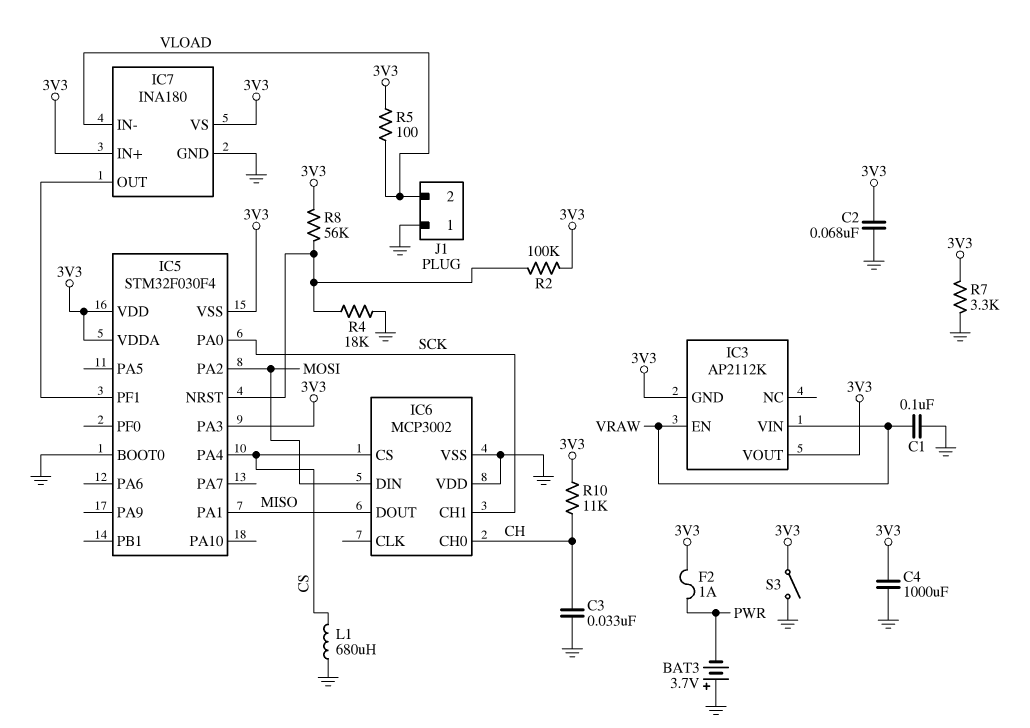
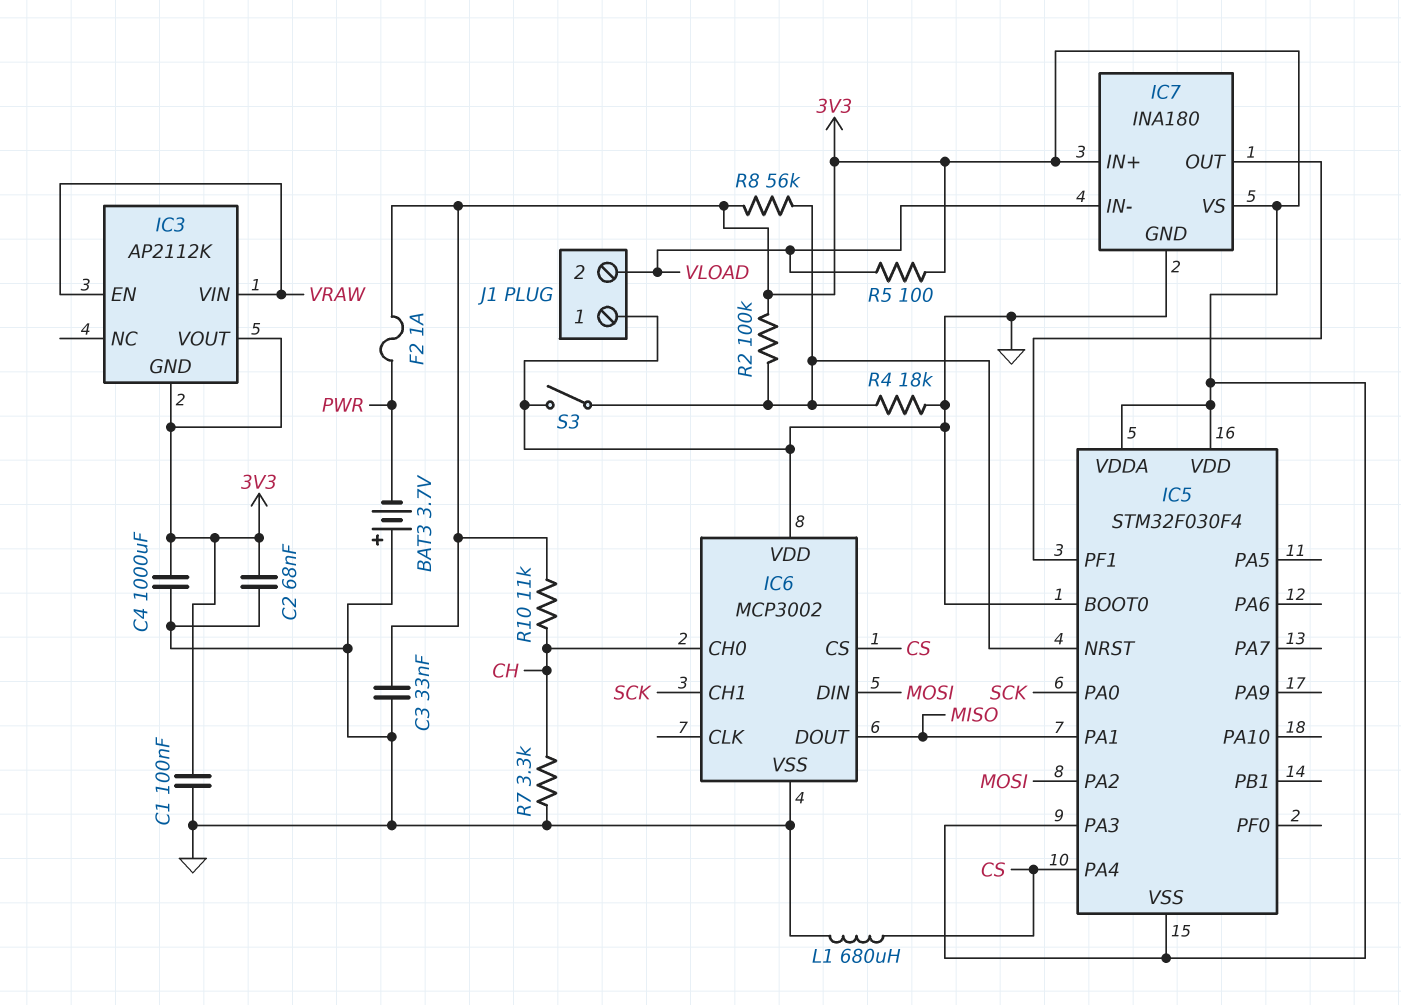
C1: 100nF (GND, VRAW) -> 100nF (3V3, GND)
C3: 33nF (CH, GND) -> 33nF (3V3, GND)
R7: 3.3k (3V3, GND) -> 3.3k (CH, GND)
S3: switch (3V3, GND) -> switch (GND, IC5/NRST)

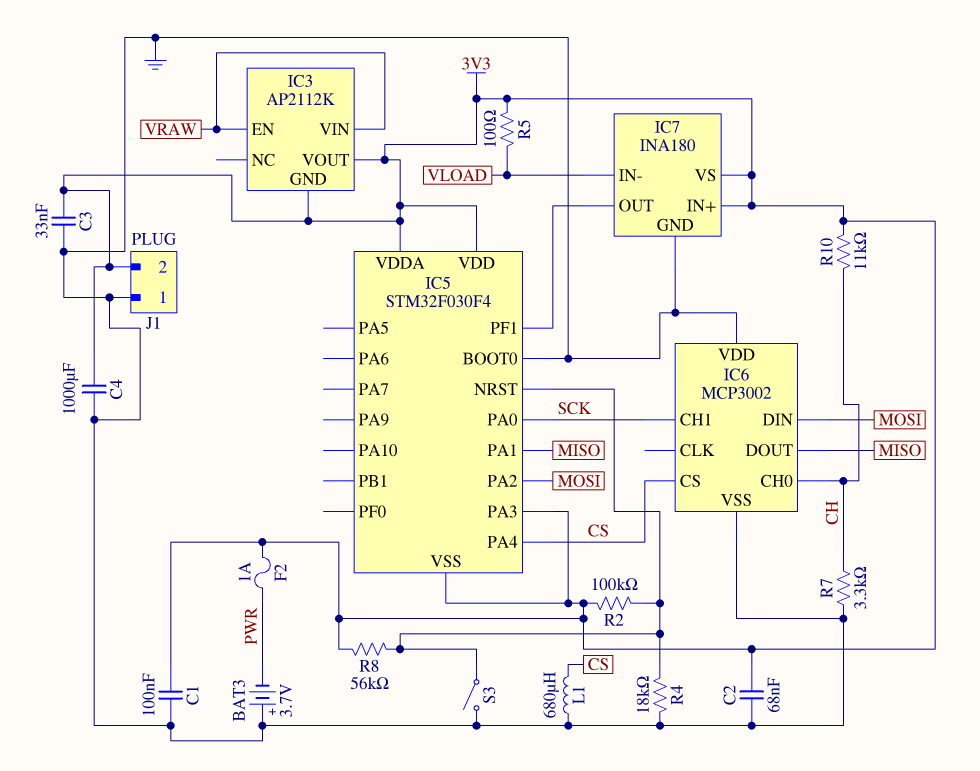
J1 pin 2: VLOAD -> 3V3

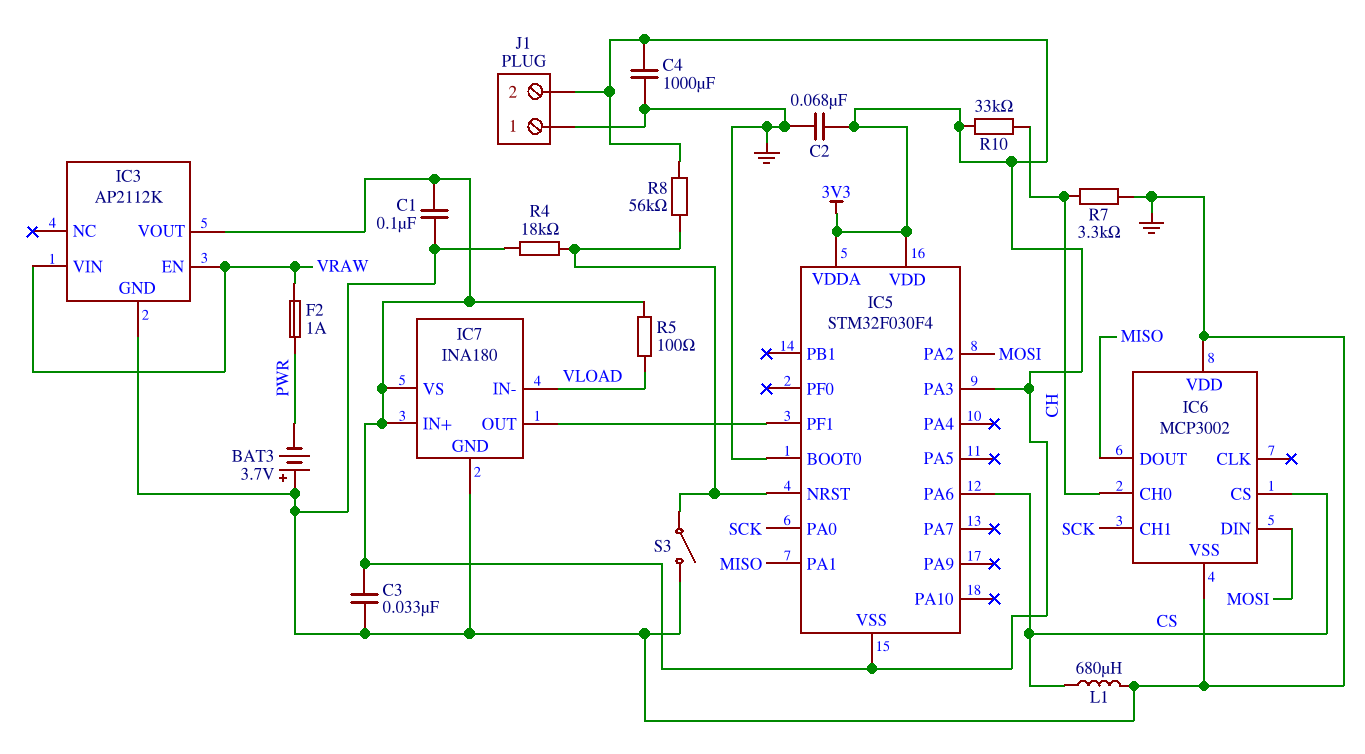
F2: 1A (3V3, PWR) -> 1A (PWR, VRAW)
IC3 pin GND: 3V3 -> GND
IC5 pin PA4: CS -> none
IC5 pin PA6: none -> CS
R2: 100k (3V3, IC5/NRST) -> none
R10: 11k (3V3, CH) -> 33k (3V3, CH)

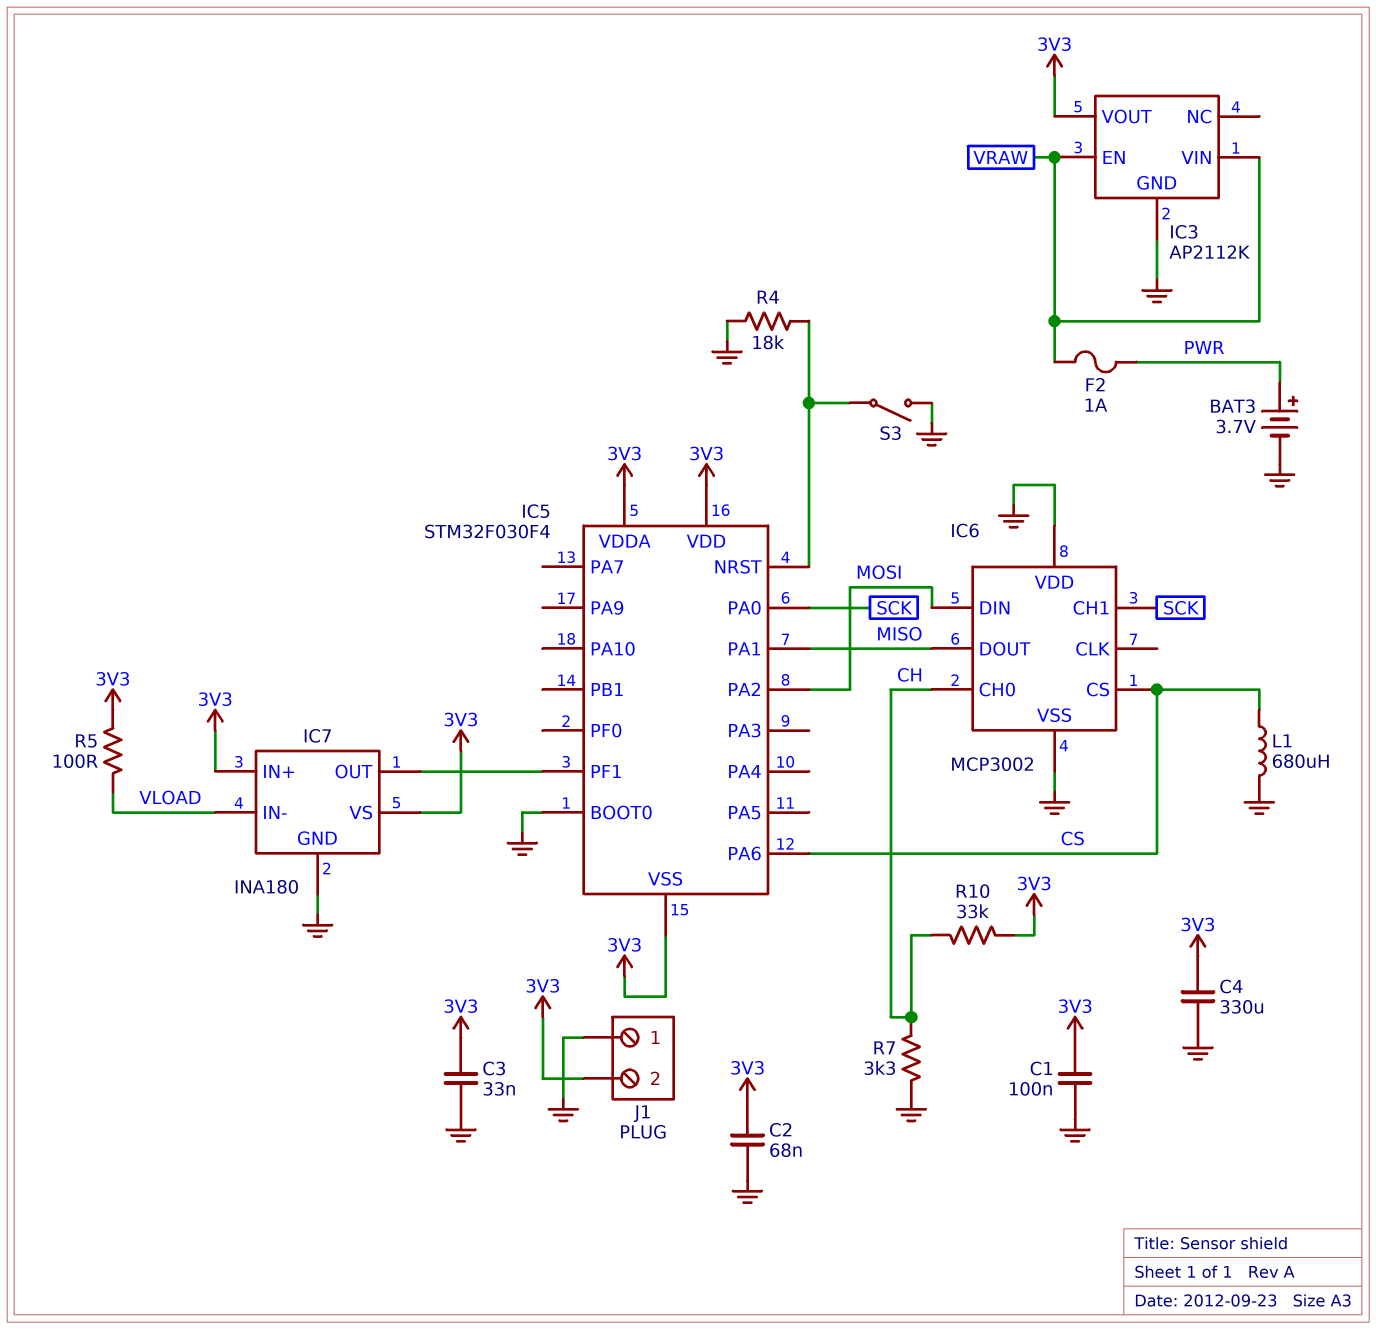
BAT3: 3.7V (plus GND, minus PWR) -> 3.7V (plus PWR, minus GND)
C4: 1000uF (3V3, GND) -> 330uF (3V3, GND)
IC5 pin PA3: 3V3 -> none
R8: 56k (3V3, IC5/NRST) -> none

